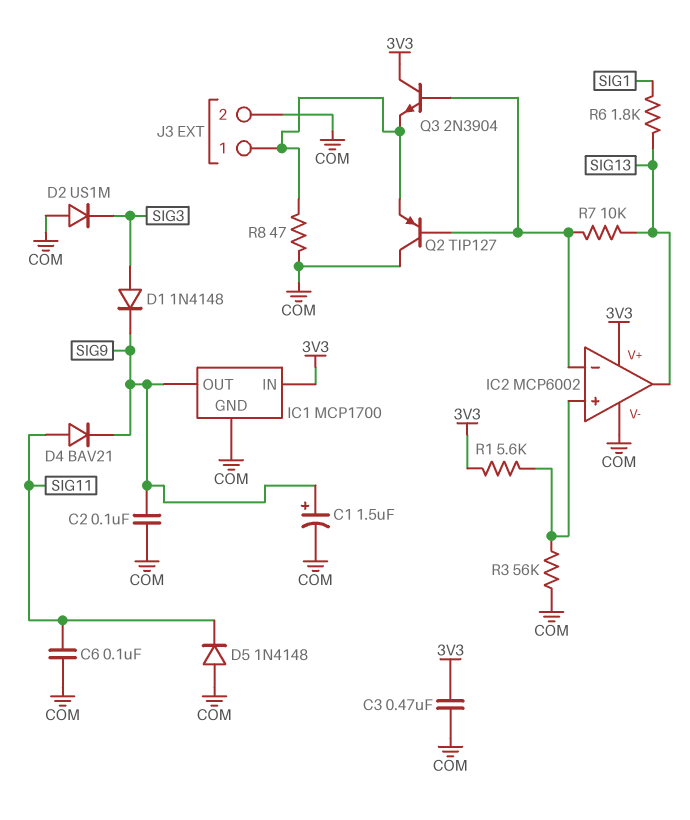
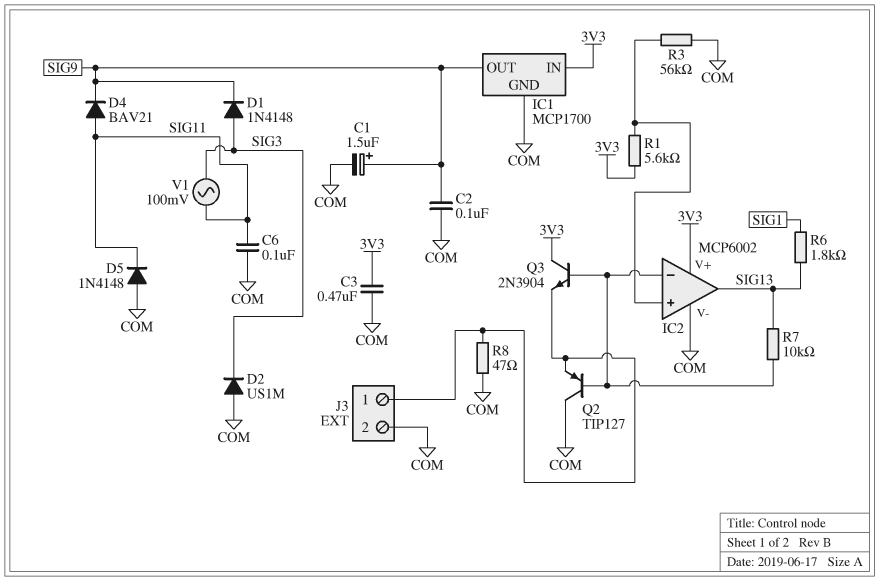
V1: none -> AC 100mV (SIG3, SIG11)

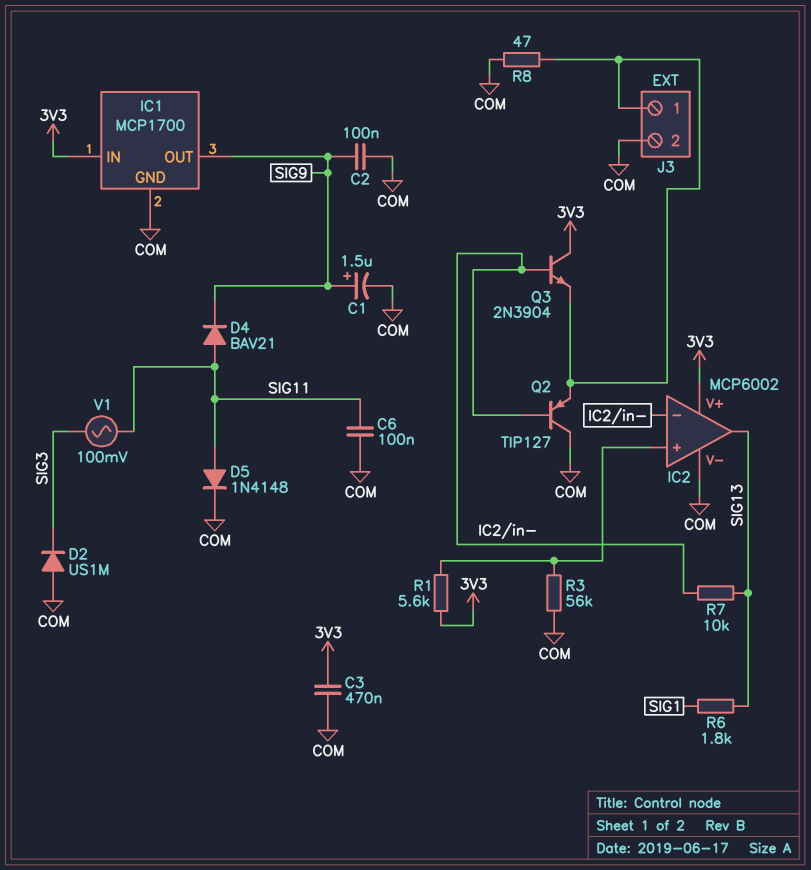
D1: diode 1N4148 (A SIG3, K SIG9) -> none
D5: diode 1N4148 (A COM, K SIG11) -> diode 1N4148 (A SIG11, K COM)

